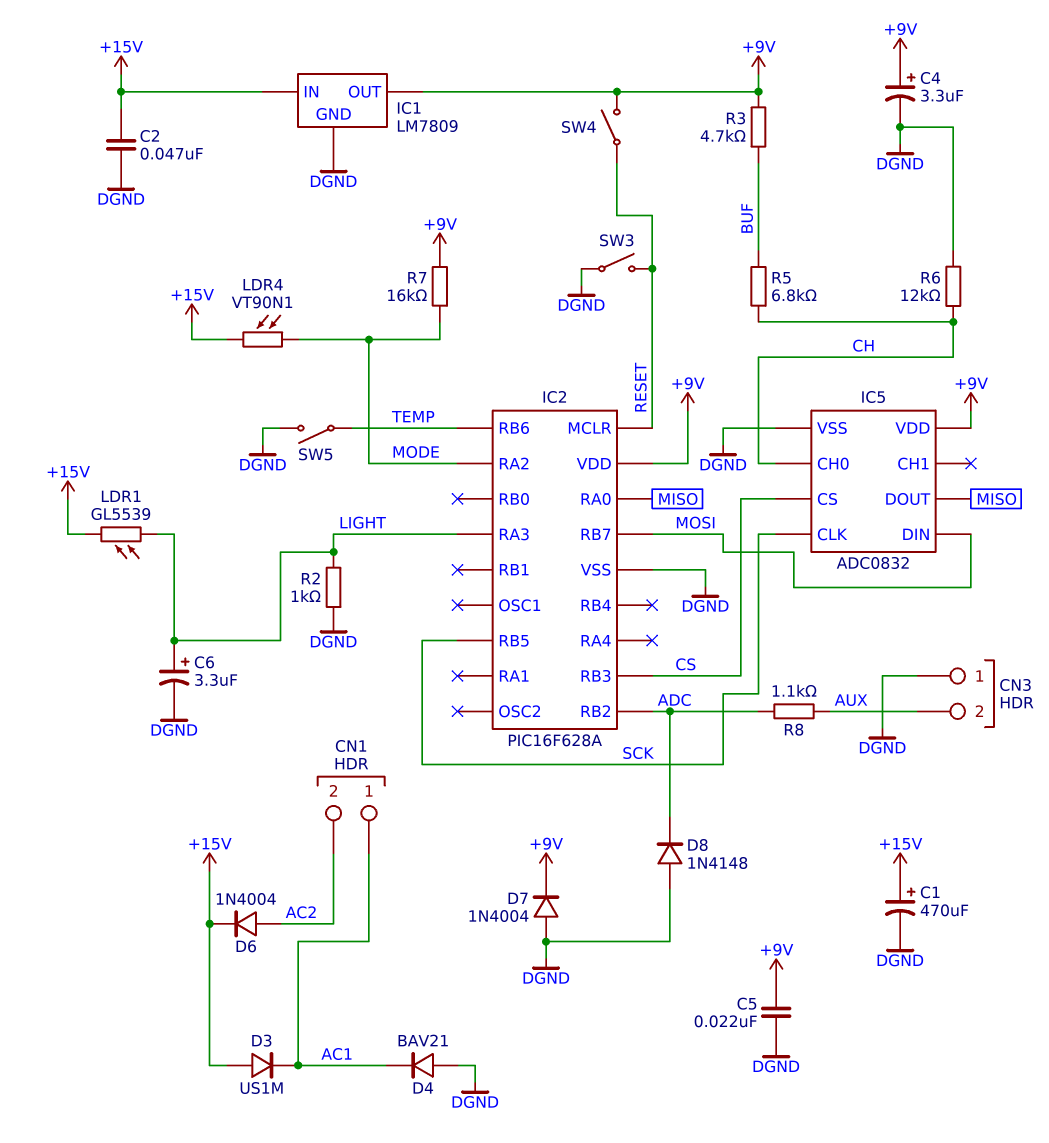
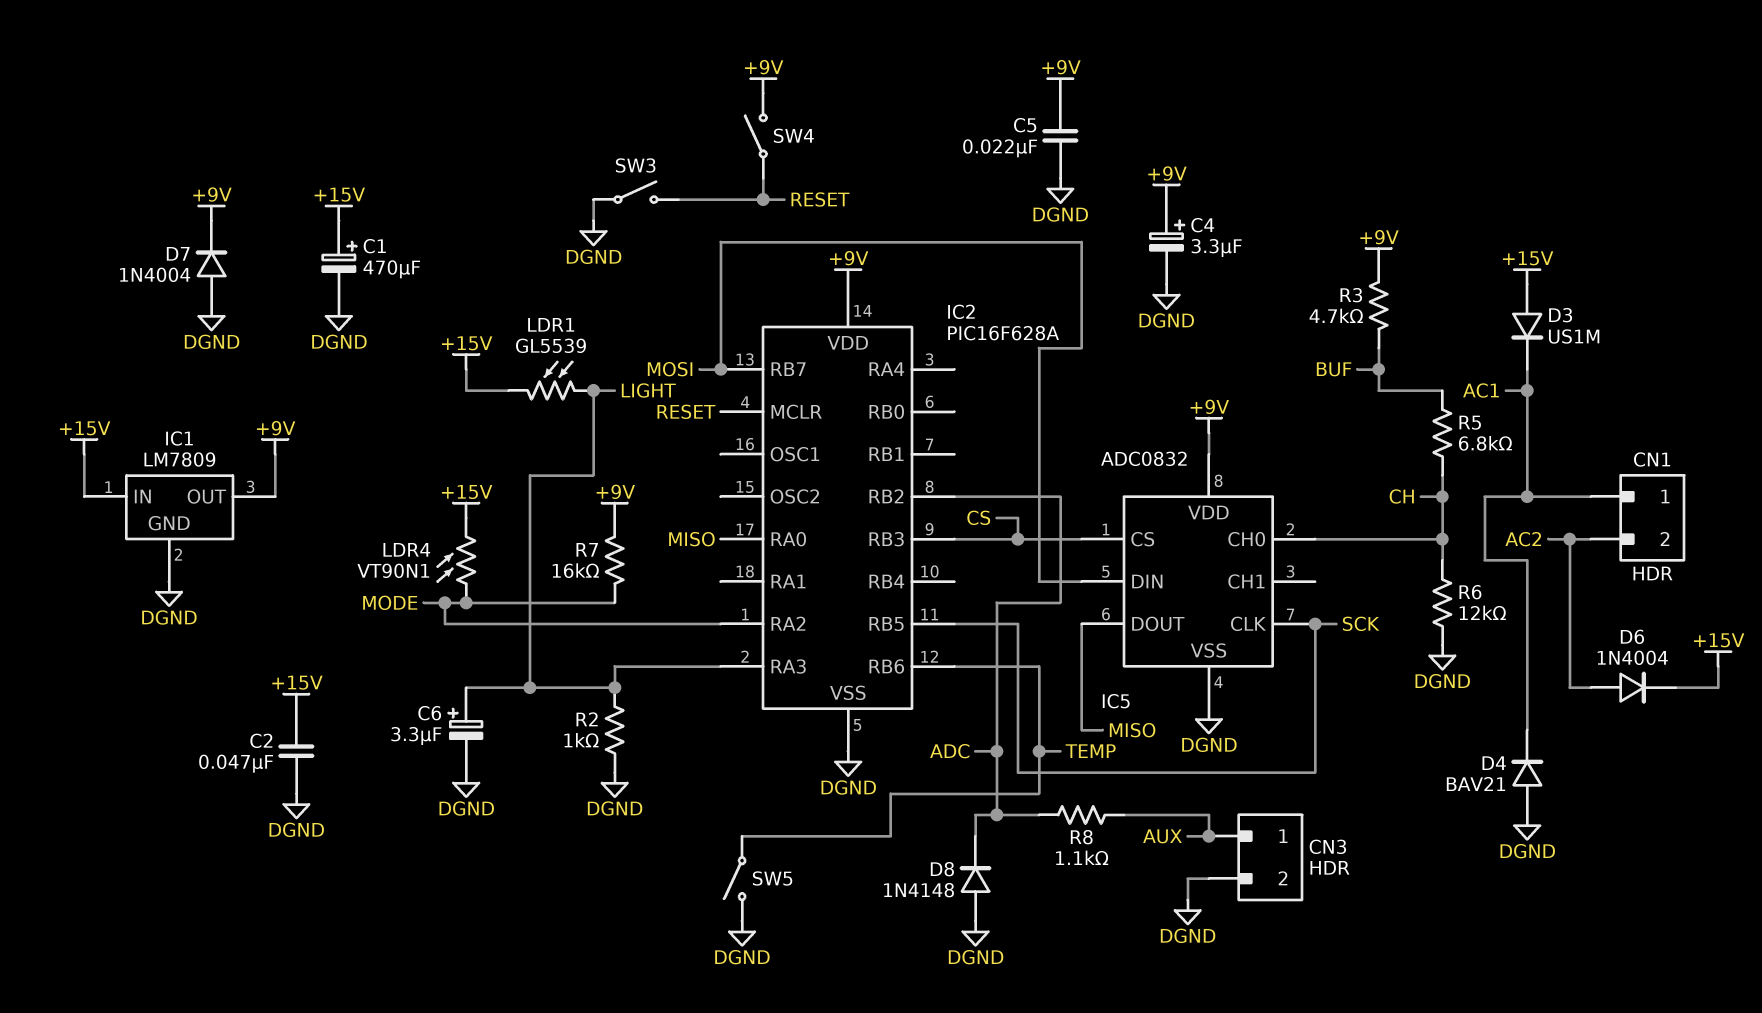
CN3 pin 1: DGND -> AUX
CN3 pin 2: AUX -> DGND

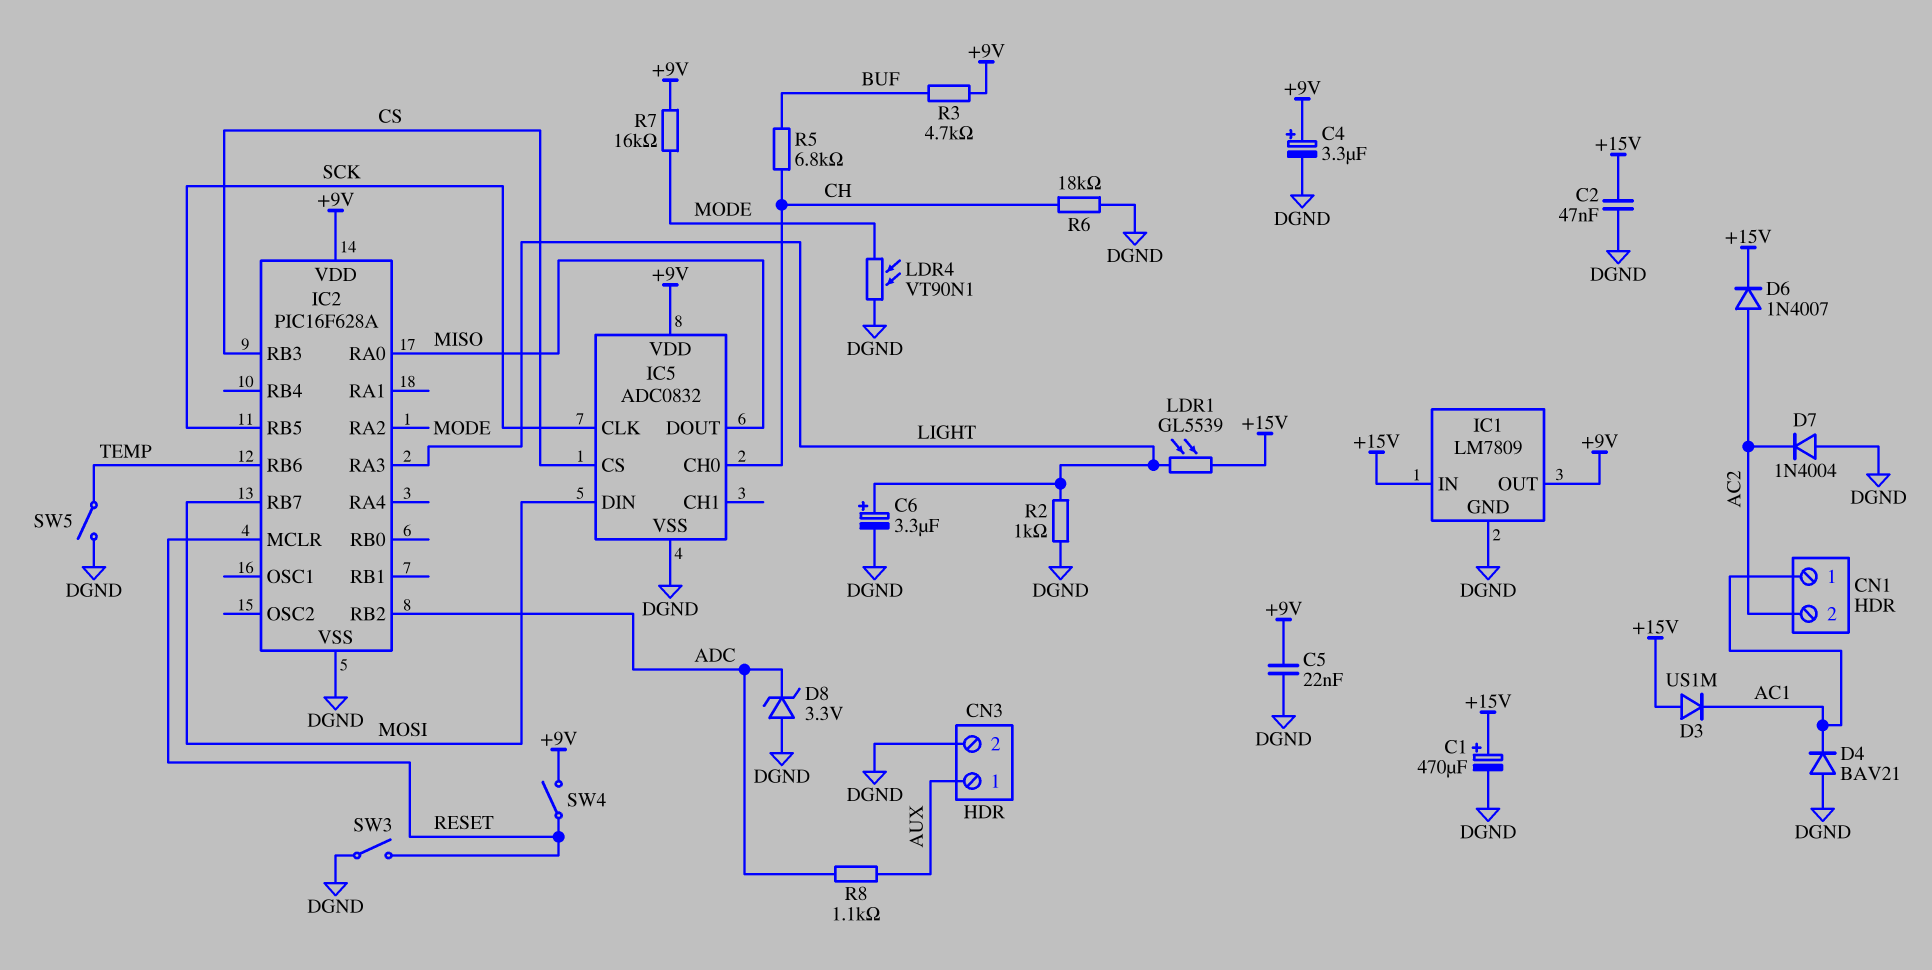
D6: diode 1N4004 (A AC2, K +15V) -> diode 1N4007 (A AC2, K +15V)
D7: diode 1N4004 (A DGND, K +9V) -> diode 1N4004 (A DGND, K AC2)
D8: diode 1N4148 (A DGND, K ADC) -> zener 3.3V (A DGND, K ADC)
LDR4: VT90N1 (+15V, MODE) -> VT90N1 (DGND, MODE)
R6: 12k (CH, DGND) -> 18k (CH, DGND)

